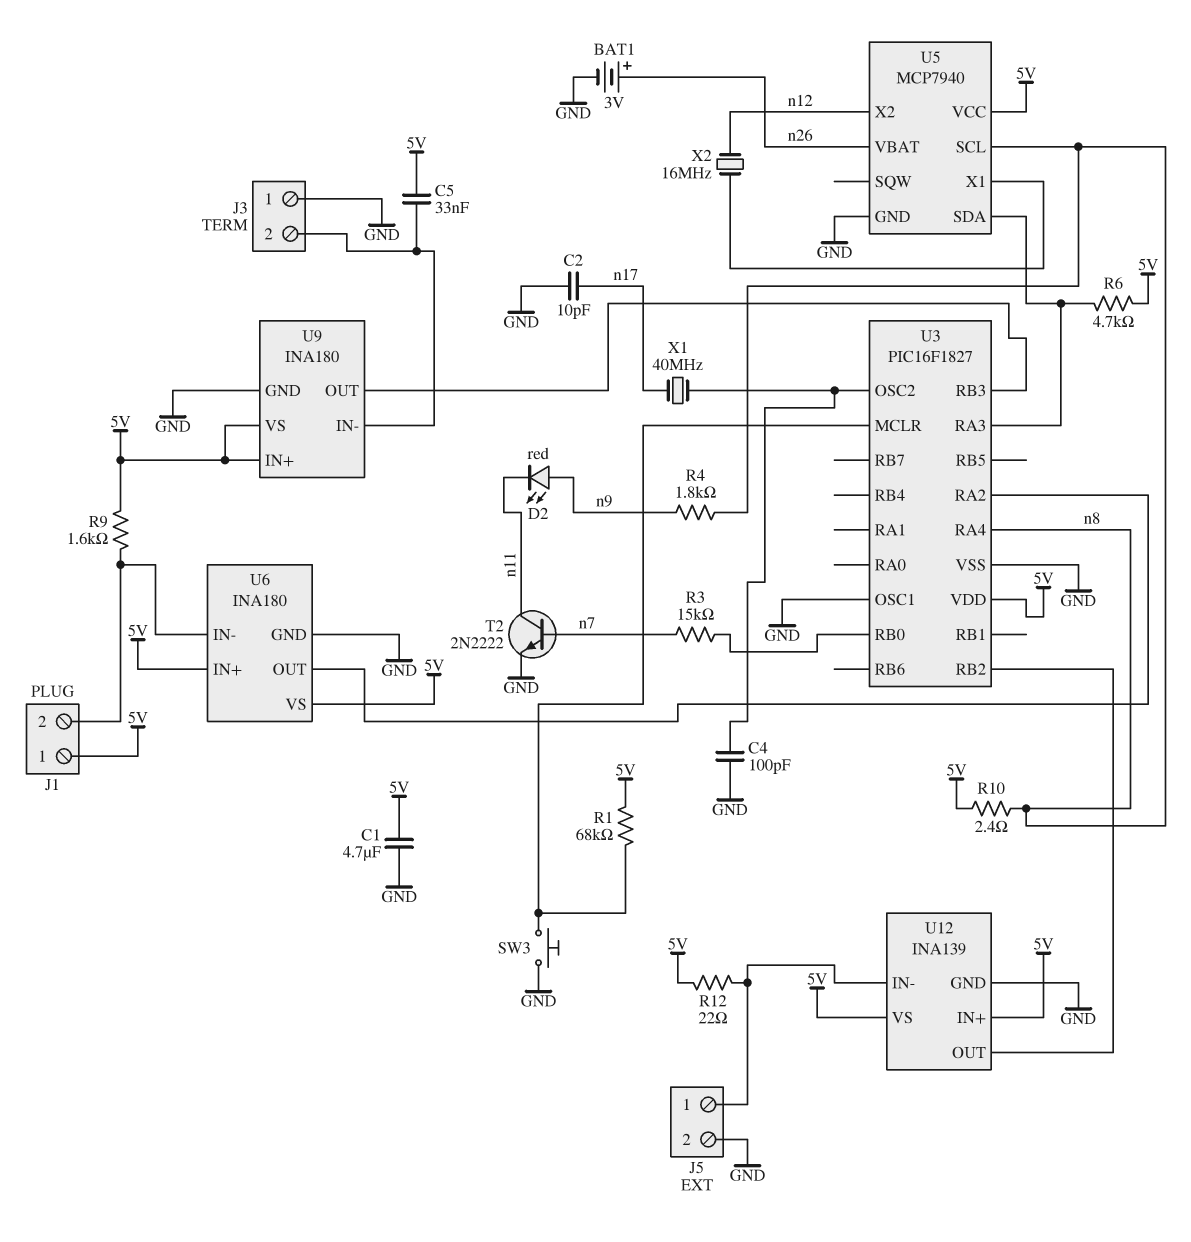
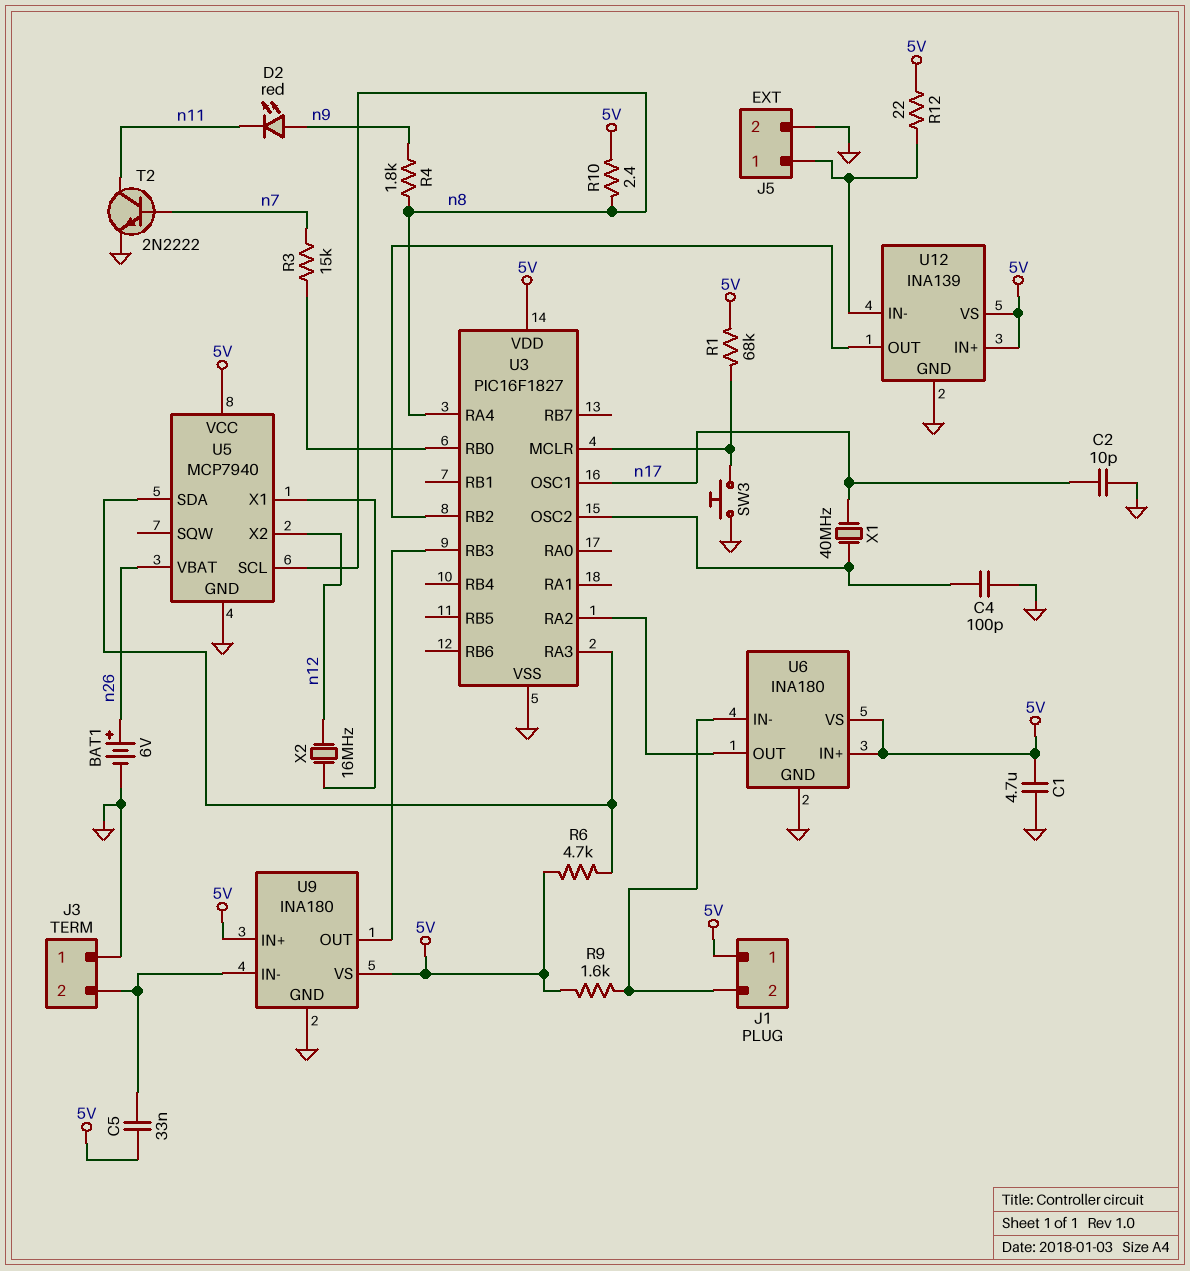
BAT1: 3V (plus n26, minus GND) -> 6V (plus n26, minus GND)
U3 pin OSC1: GND -> n17

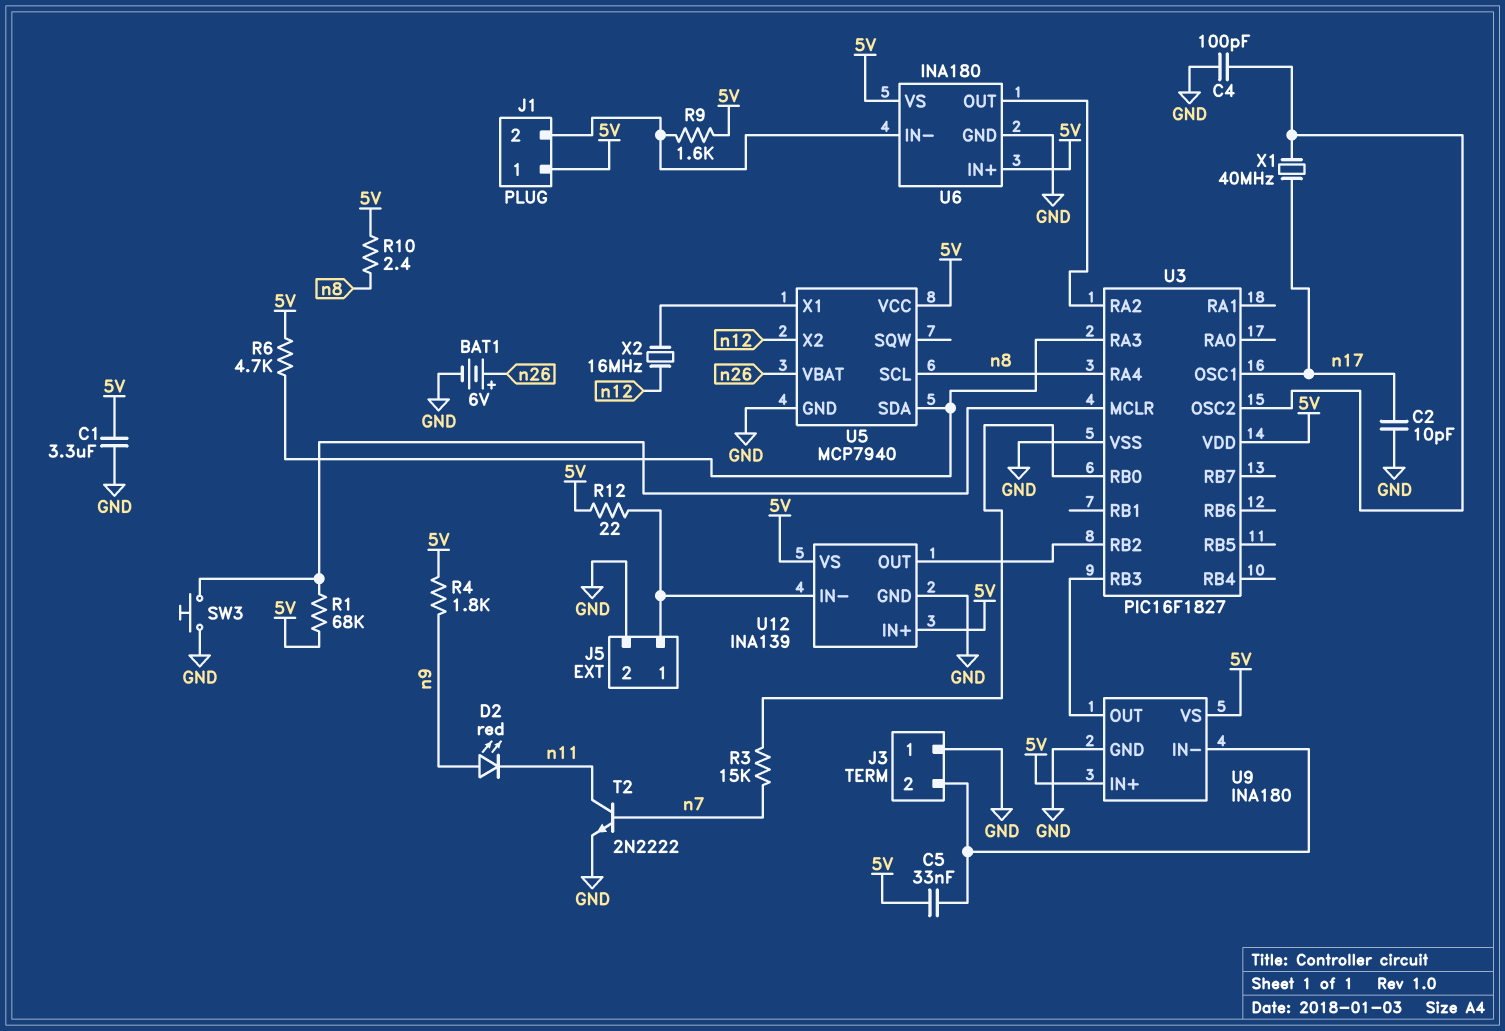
C1: 4.7uF (5V, GND) -> 3.3uF (5V, GND)
R4: 1.8k (n8, n9) -> 1.8k (5V, n9)

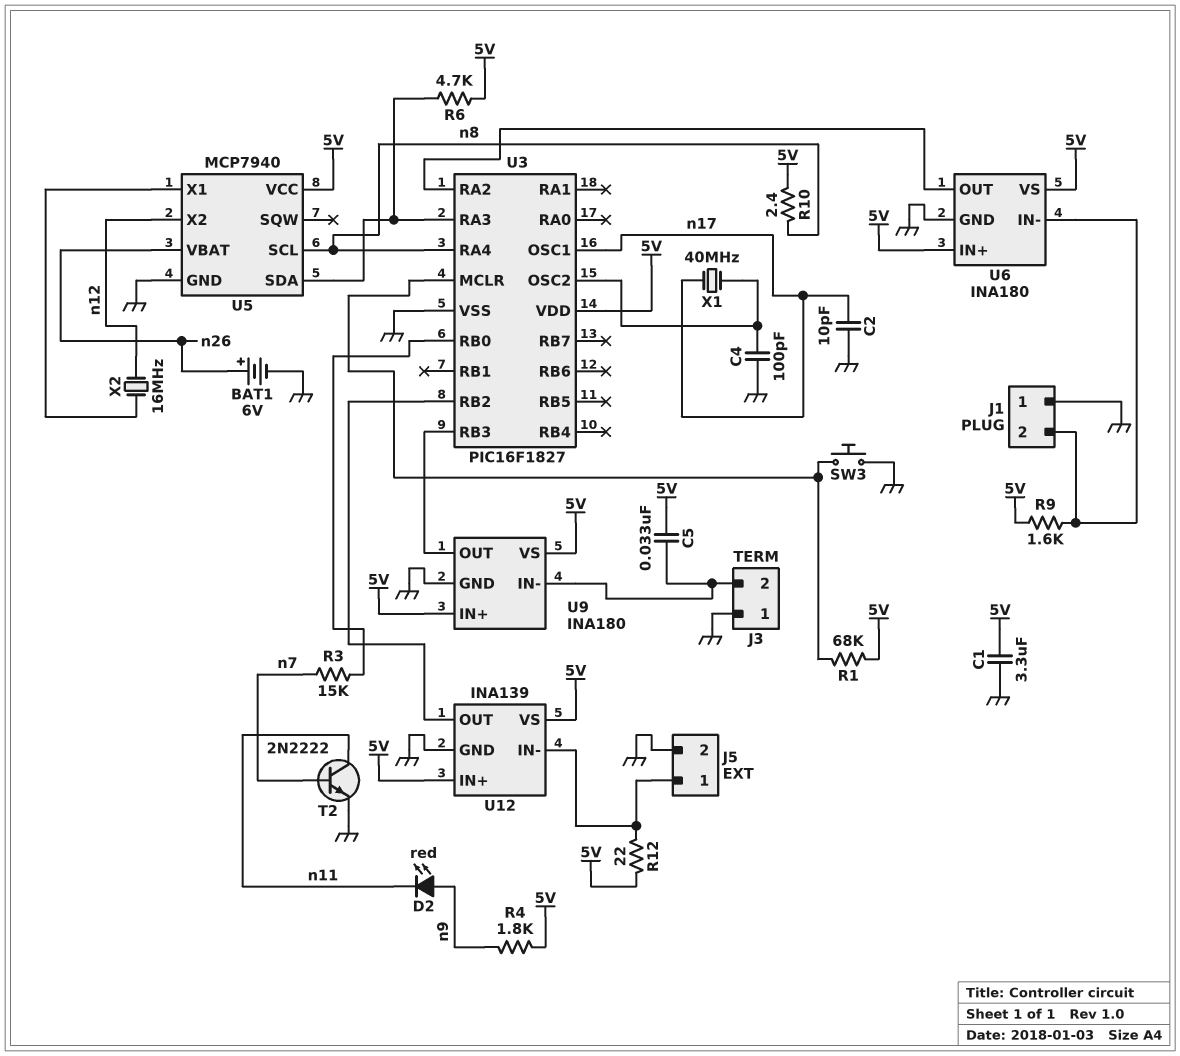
J1 pin 1: 5V -> GND

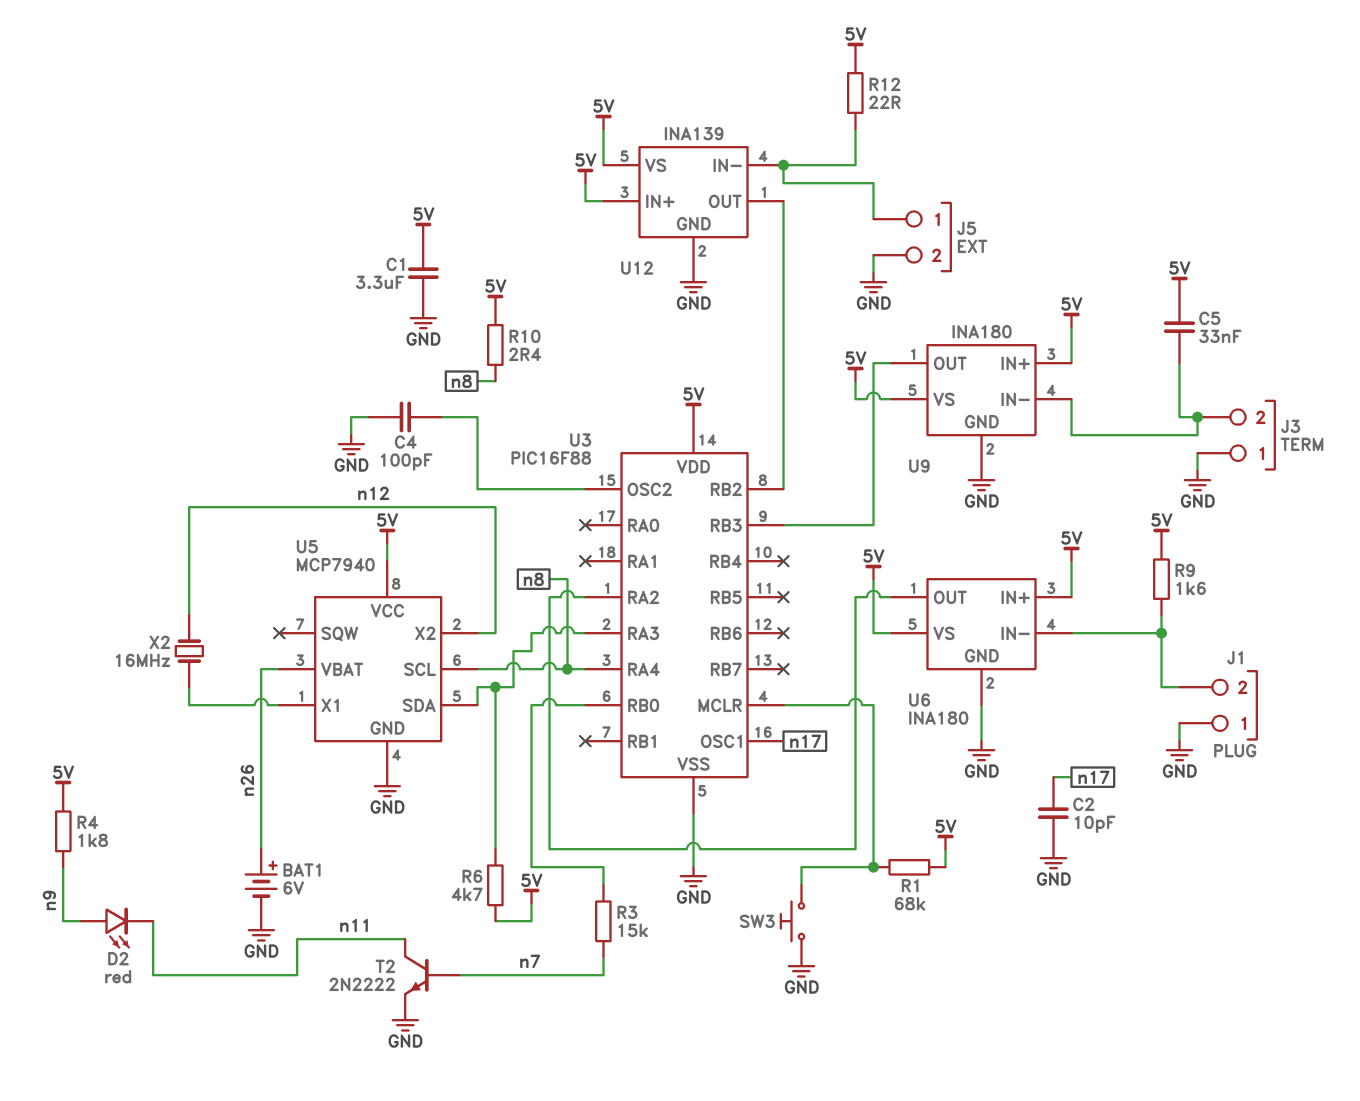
U3: PIC16F1827 -> PIC16F88
X1: 40MHz (U3/OSC2, n17) -> none

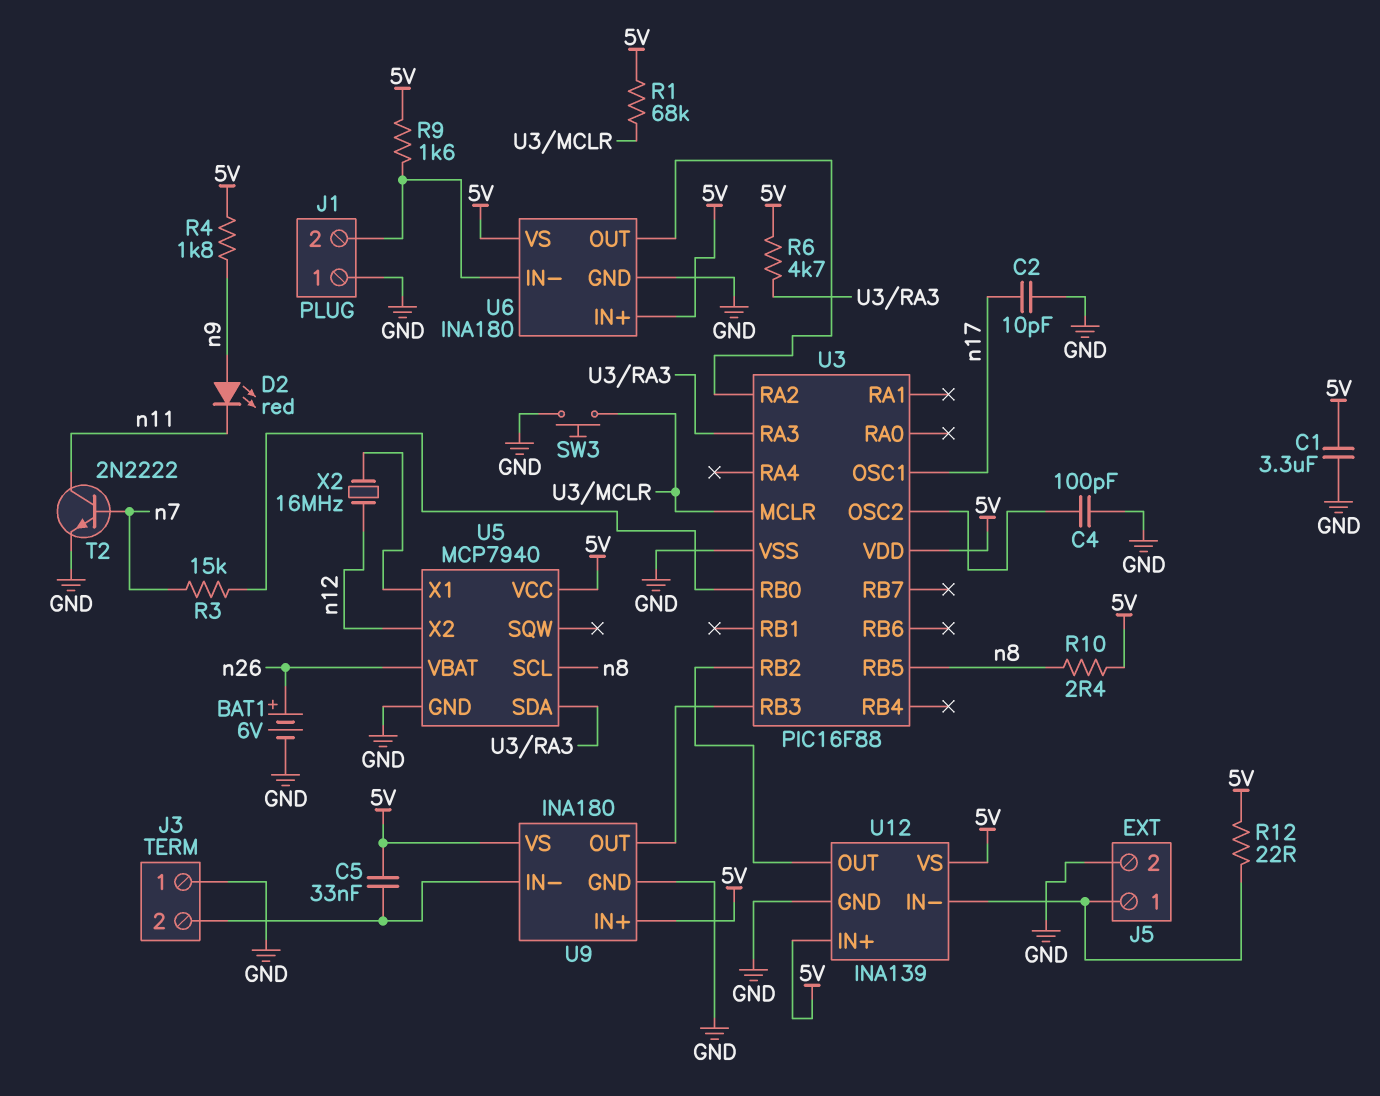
U3 pin RA4: n8 -> none
U3 pin RB5: none -> n8

